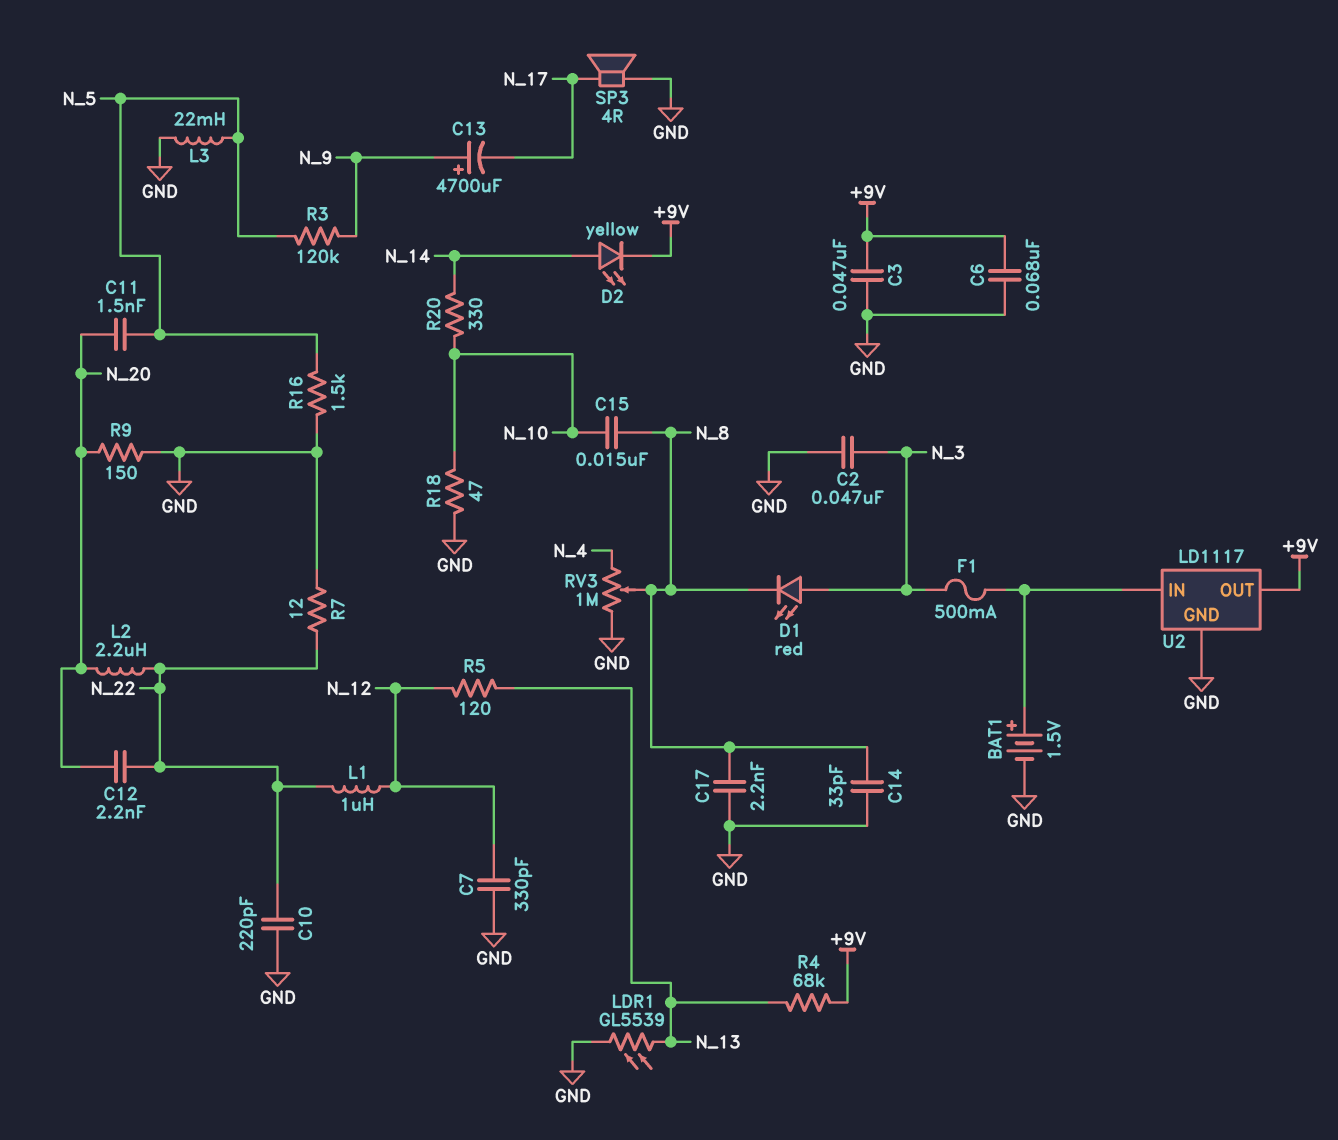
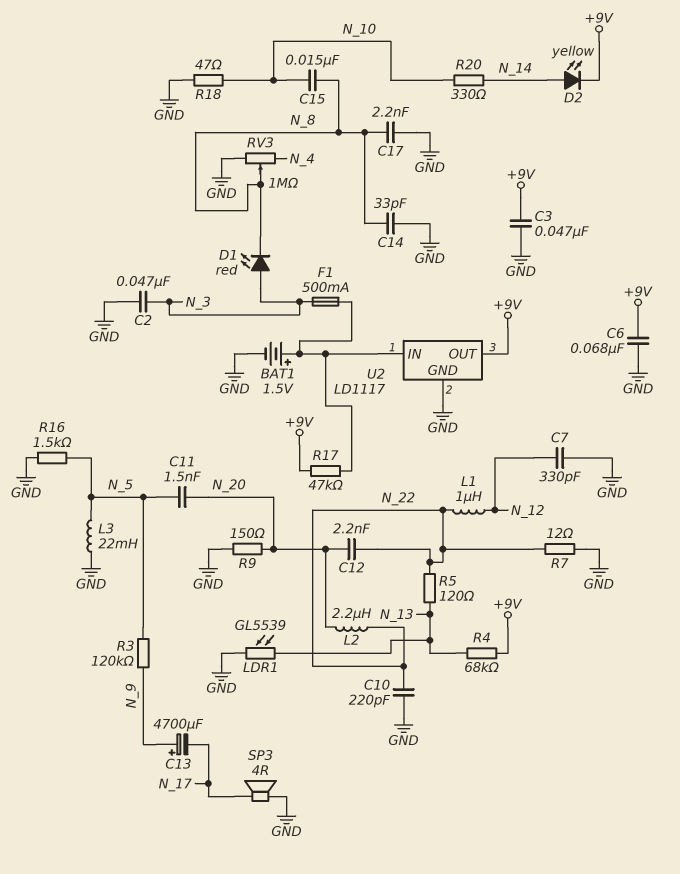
R5: 120 (N_12, N_13) -> 120 (N_13, N_22)
R17: none -> 47k (+9V, U2/IN)

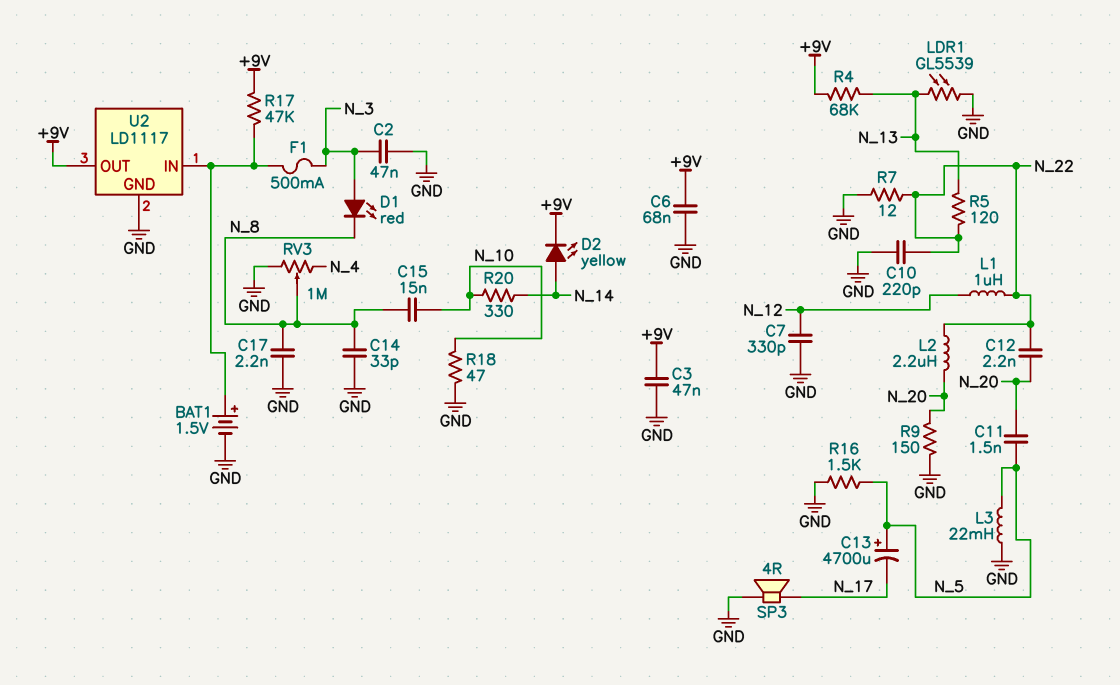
C13: 4700uF (plus N_9, minus N_17) -> 4700uF (plus N_5, minus N_17)
R3: 120k (N_5, N_9) -> none

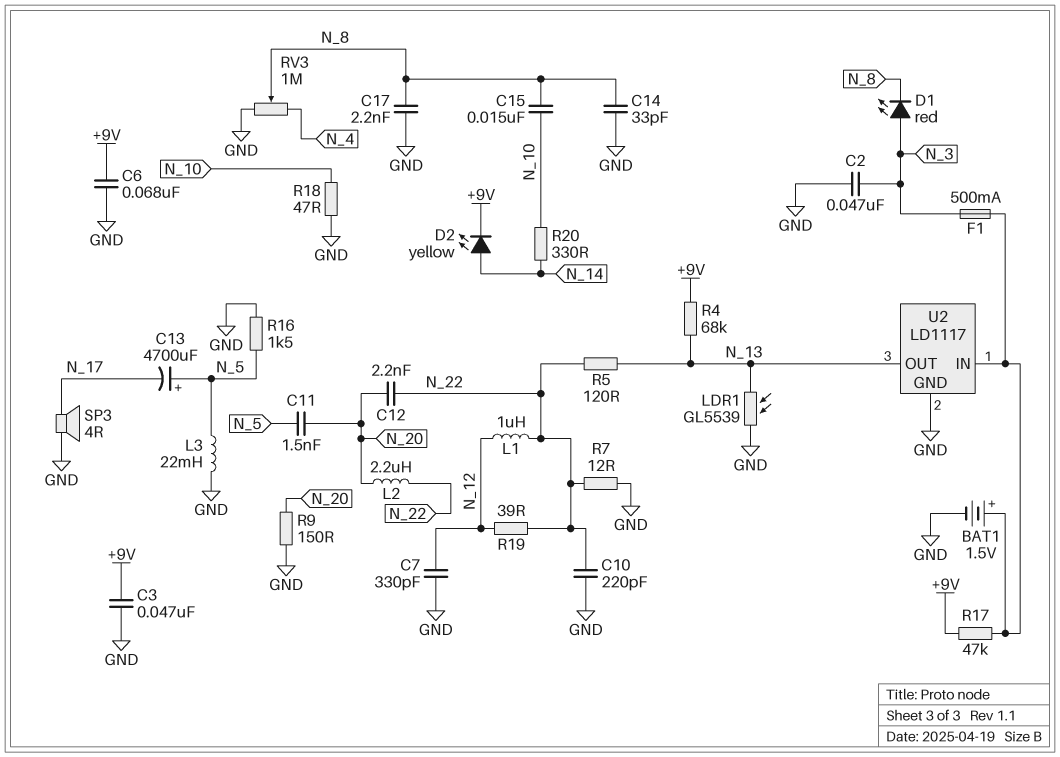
R19: none -> 39 (N_12, N_22)
U2 pin OUT: +9V -> N_13

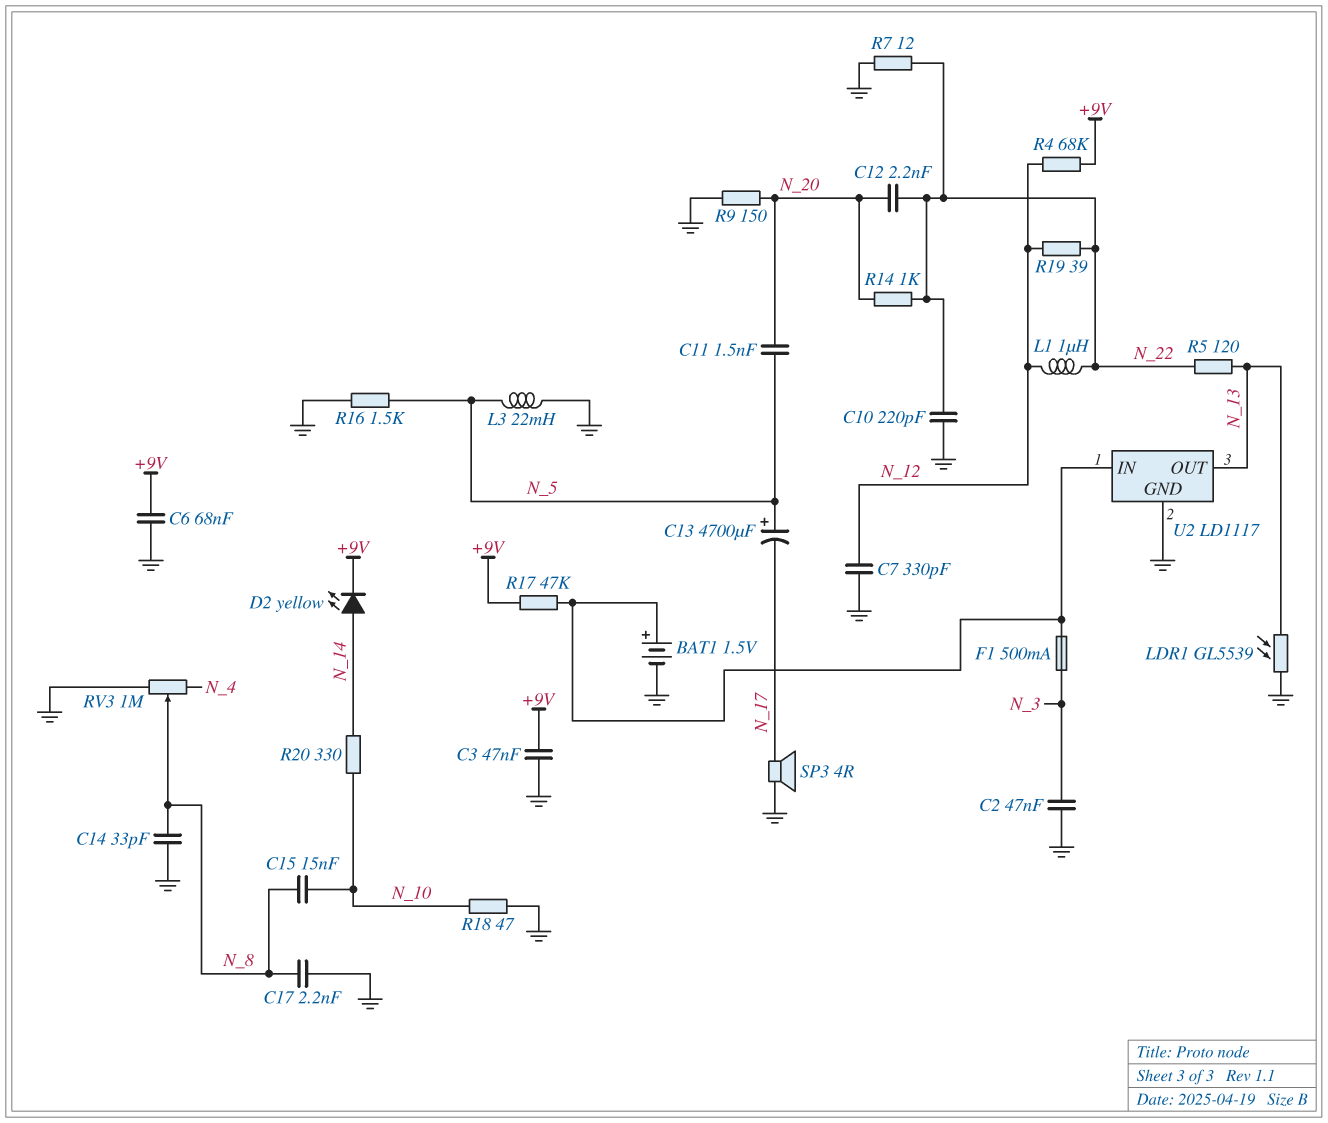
D1: LED red (A N_3, K N_8) -> none
L2: 2.2uH (N_20, N_22) -> none
R4: 68k (+9V, N_13) -> 68k (+9V, N_12)
R14: none -> 1k (N_20, N_22)

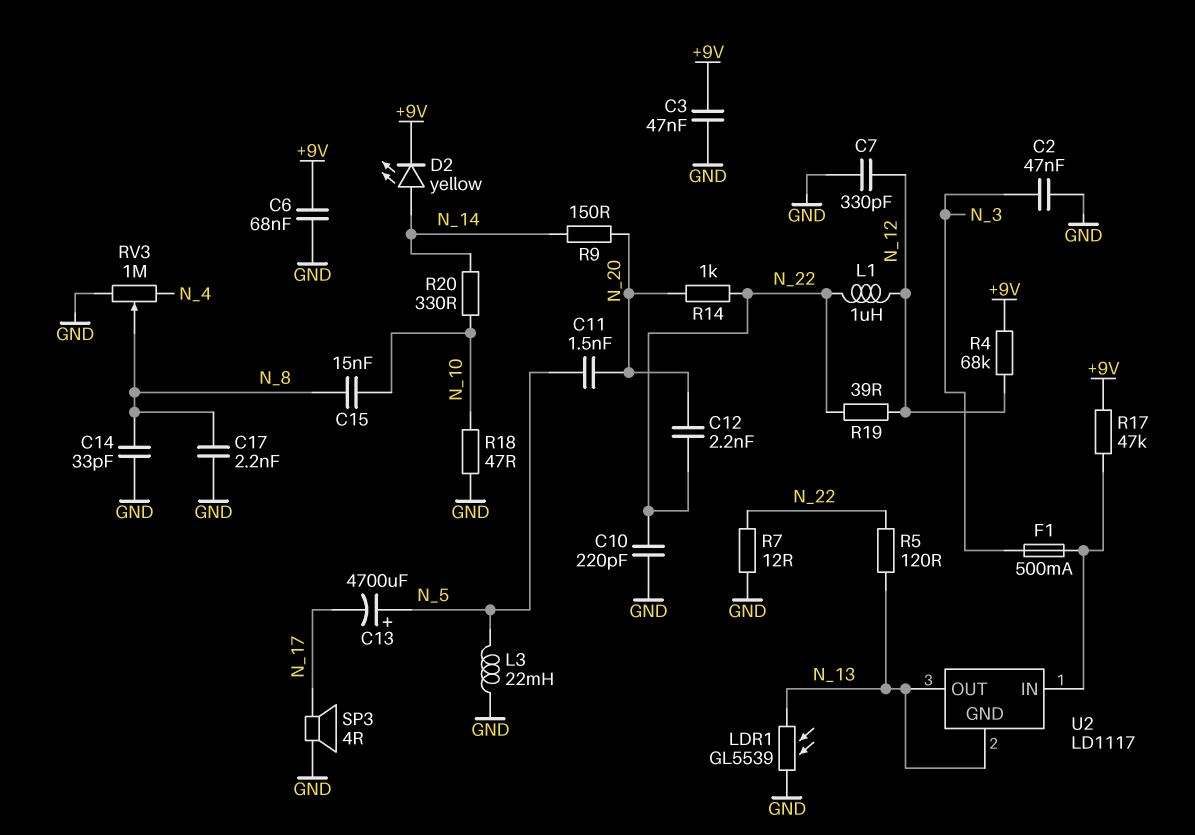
BAT1: 1.5V (plus U2/IN, minus GND) -> none
R9: 150 (GND, N_20) -> 150 (N_14, N_20)
R16: 1.5k (GND, N_5) -> none
U2 pin GND: GND -> N_13

